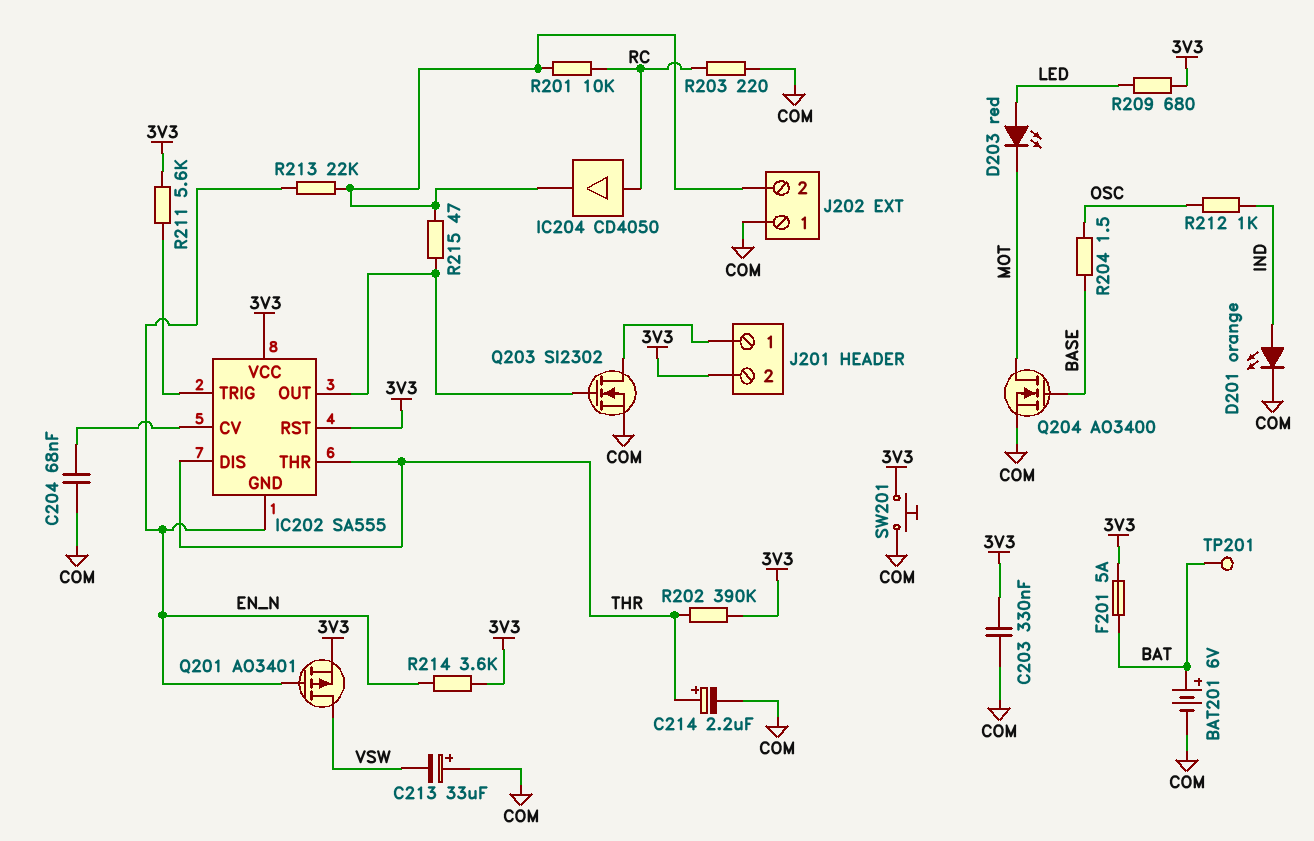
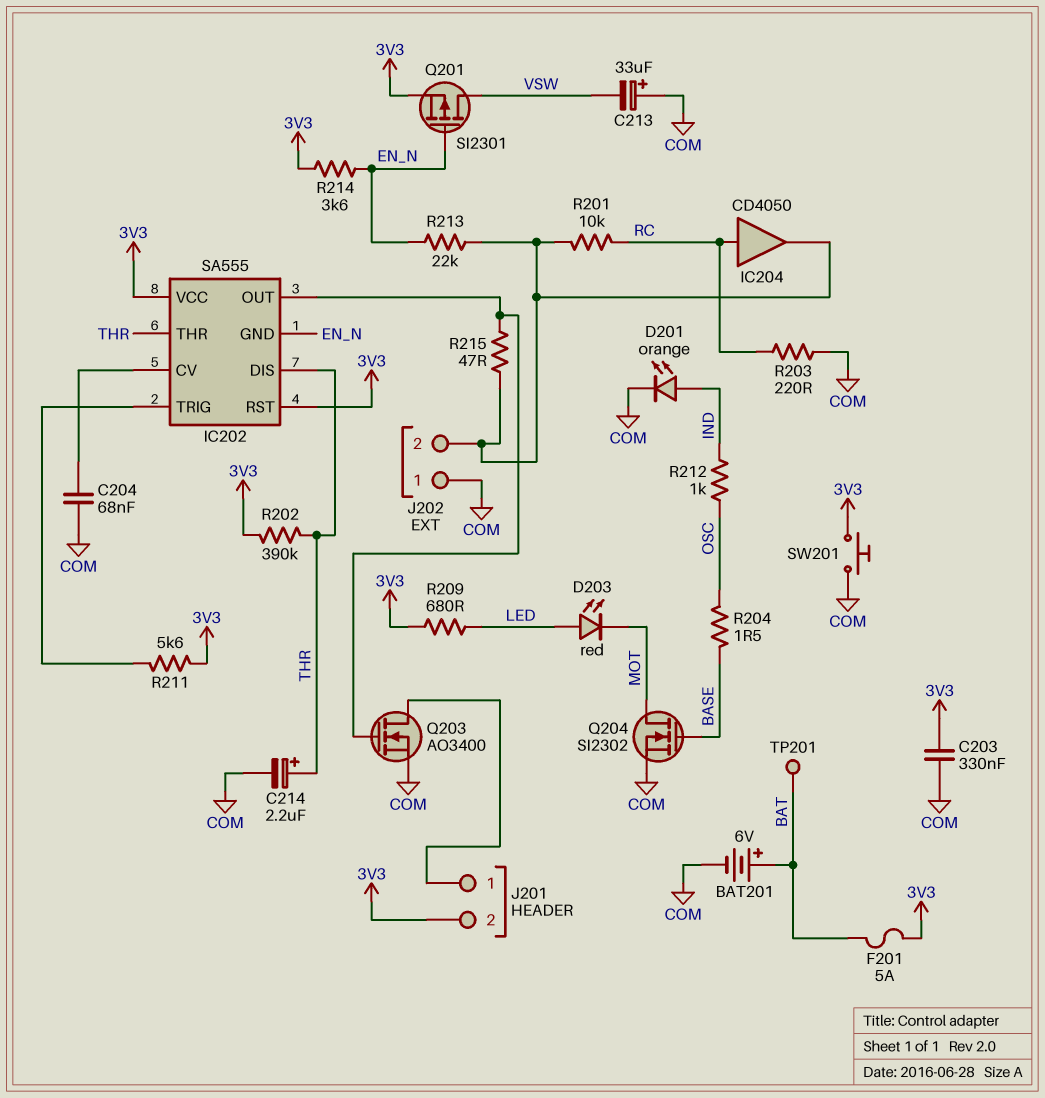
Q201: PMOS AO3401 (G EN_N, D VSW, S 3V3) -> PMOS SI2301 (G EN_N, D VSW, S 3V3)
Q203: NMOS SI2302 (G IC202/OUT, D J201/1, S COM) -> NMOS AO3400 (G IC202/OUT, D J201/1, S COM)
Q204: NMOS AO3400 (G BASE, D MOT, S COM) -> NMOS SI2302 (G BASE, D MOT, S COM)

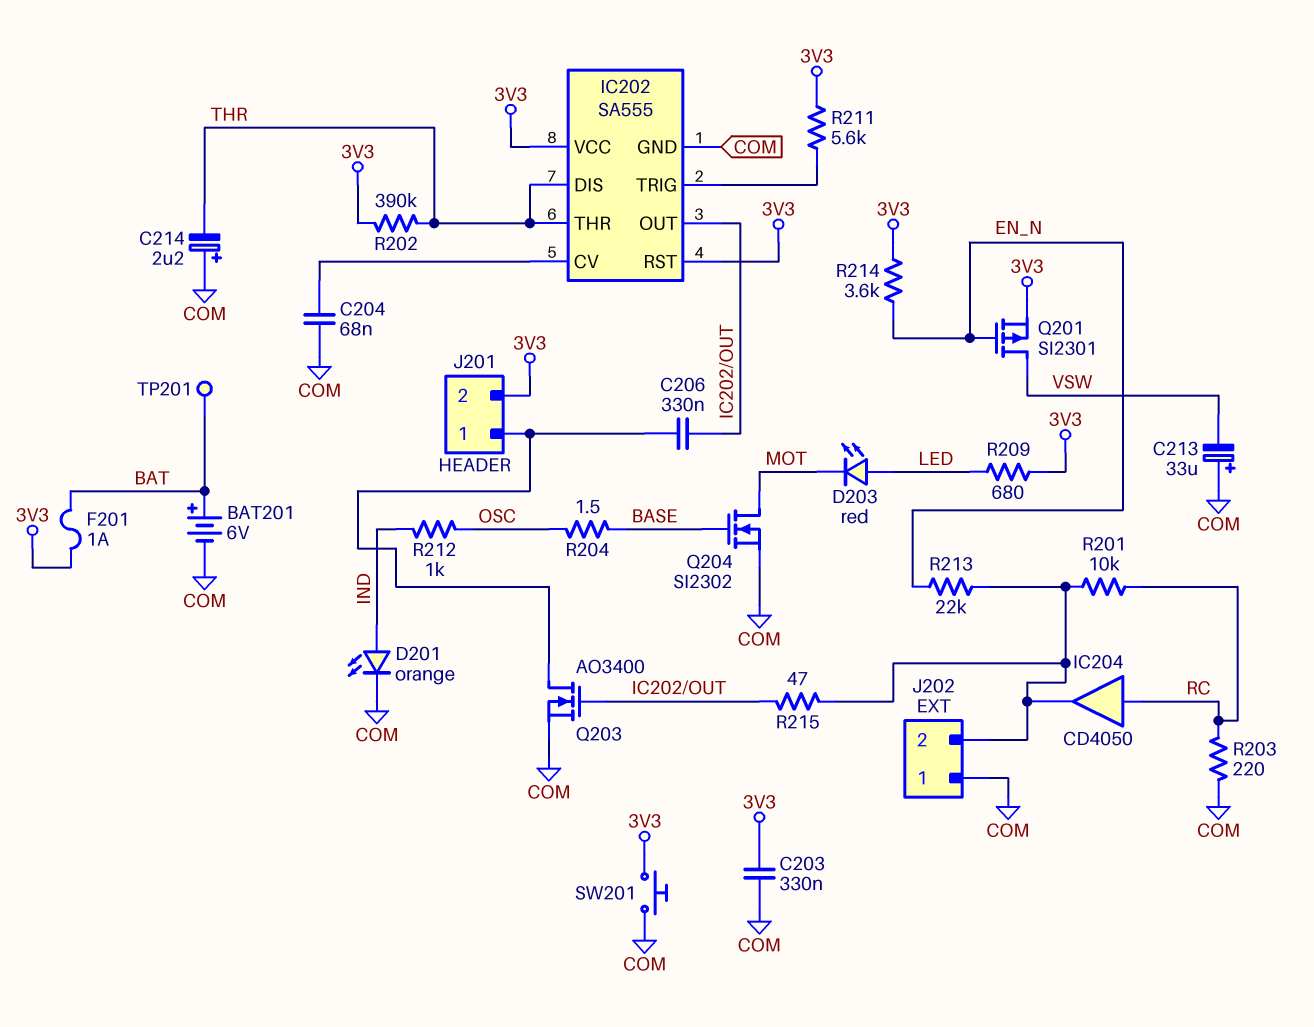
C206: none -> 330nF (IC202/OUT, J201/1)
C214: 2.2uF (plus THR, minus COM) -> 2.2uF (plus COM, minus THR)
F201: 5A (3V3, BAT) -> 1A (3V3, BAT)
IC202 pin GND: EN_N -> COM

